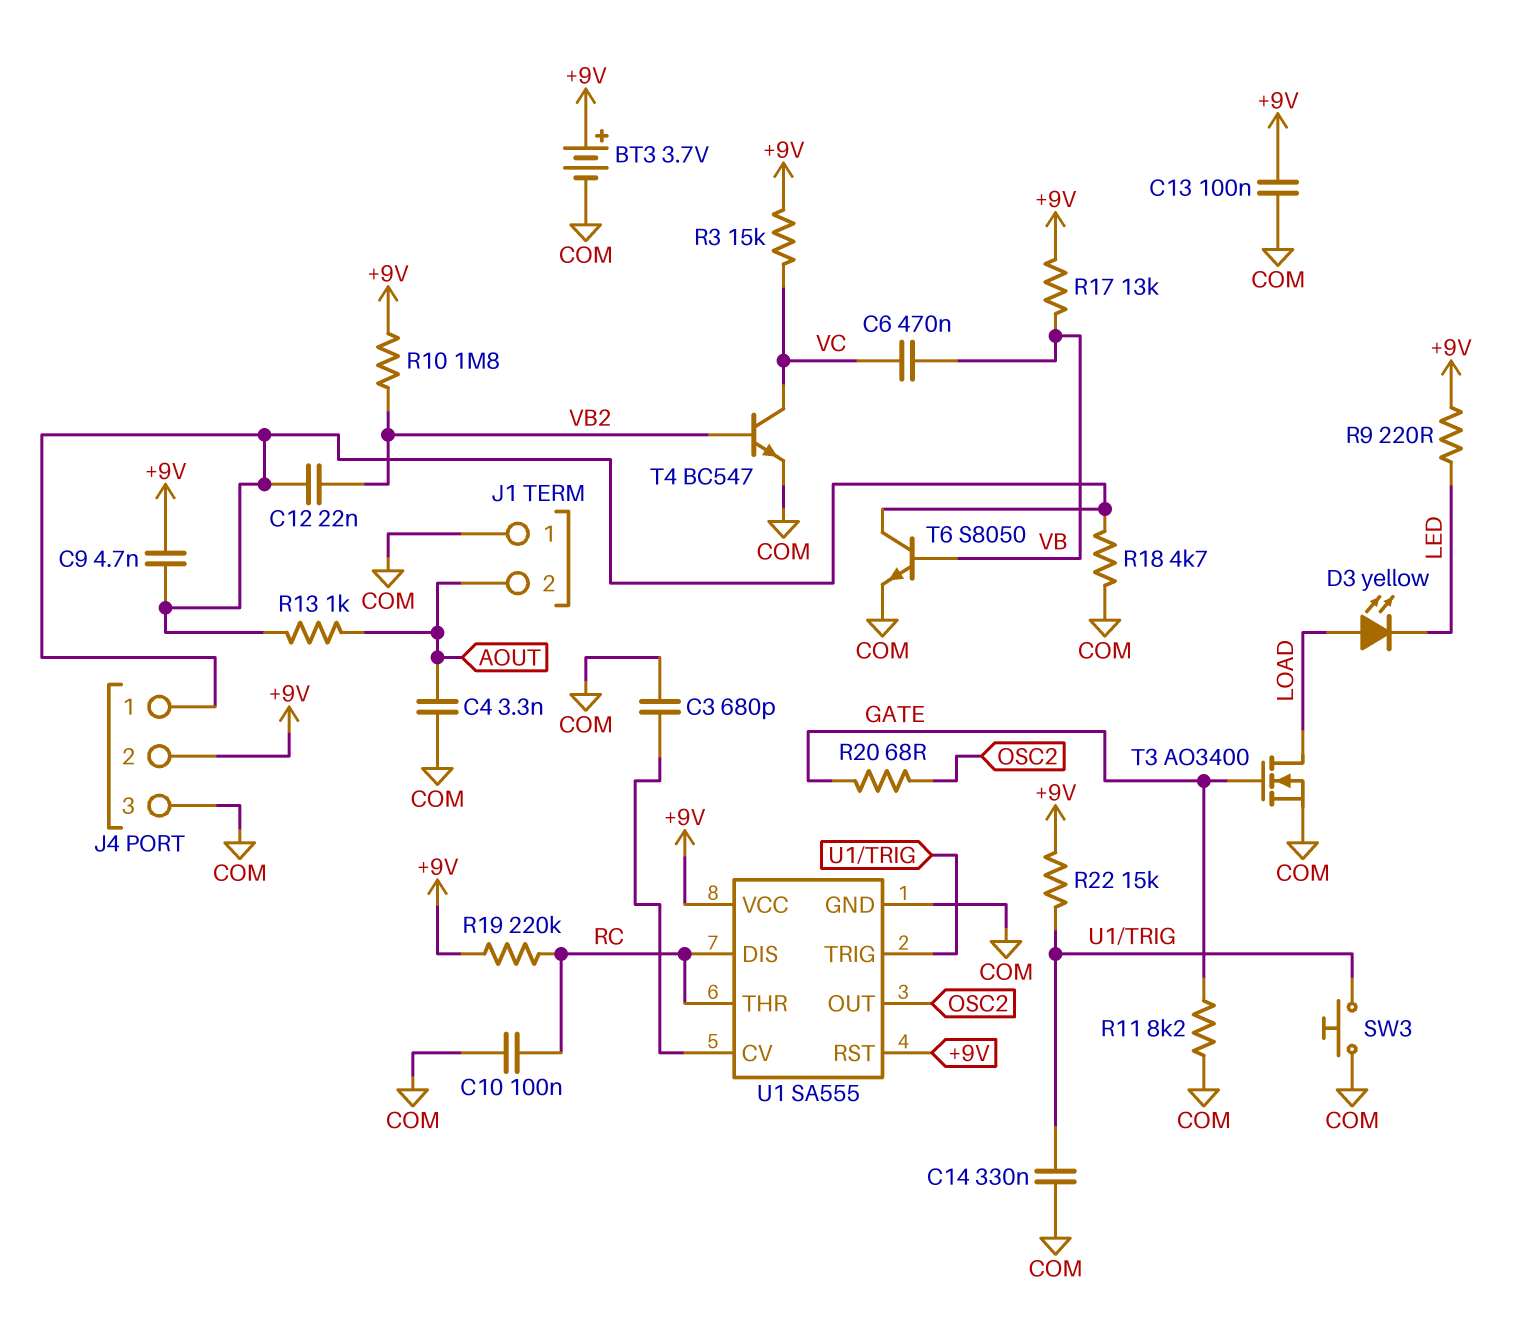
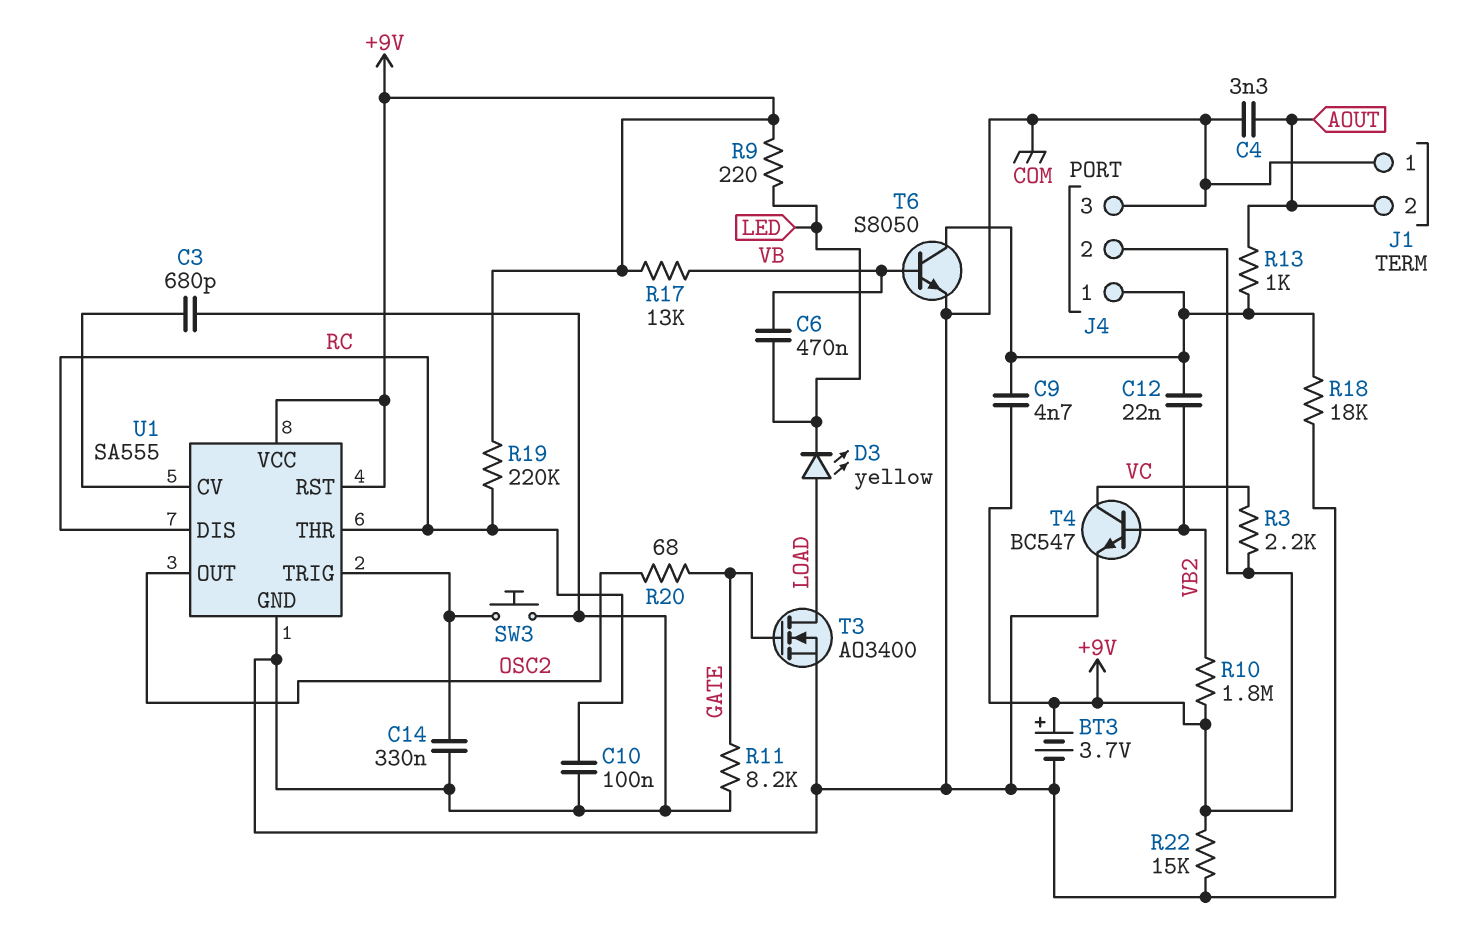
C6: 470nF (VB, VC) -> 470nF (LED, VB)
C13: 100nF (+9V, COM) -> none
R3: 15k (+9V, VC) -> 2.2k (+9V, VC)
R18: 4.7k (COM, J4/1) -> 18k (COM, J4/1)
R22: 15k (+9V, U1/TRIG) -> 15k (+9V, COM)

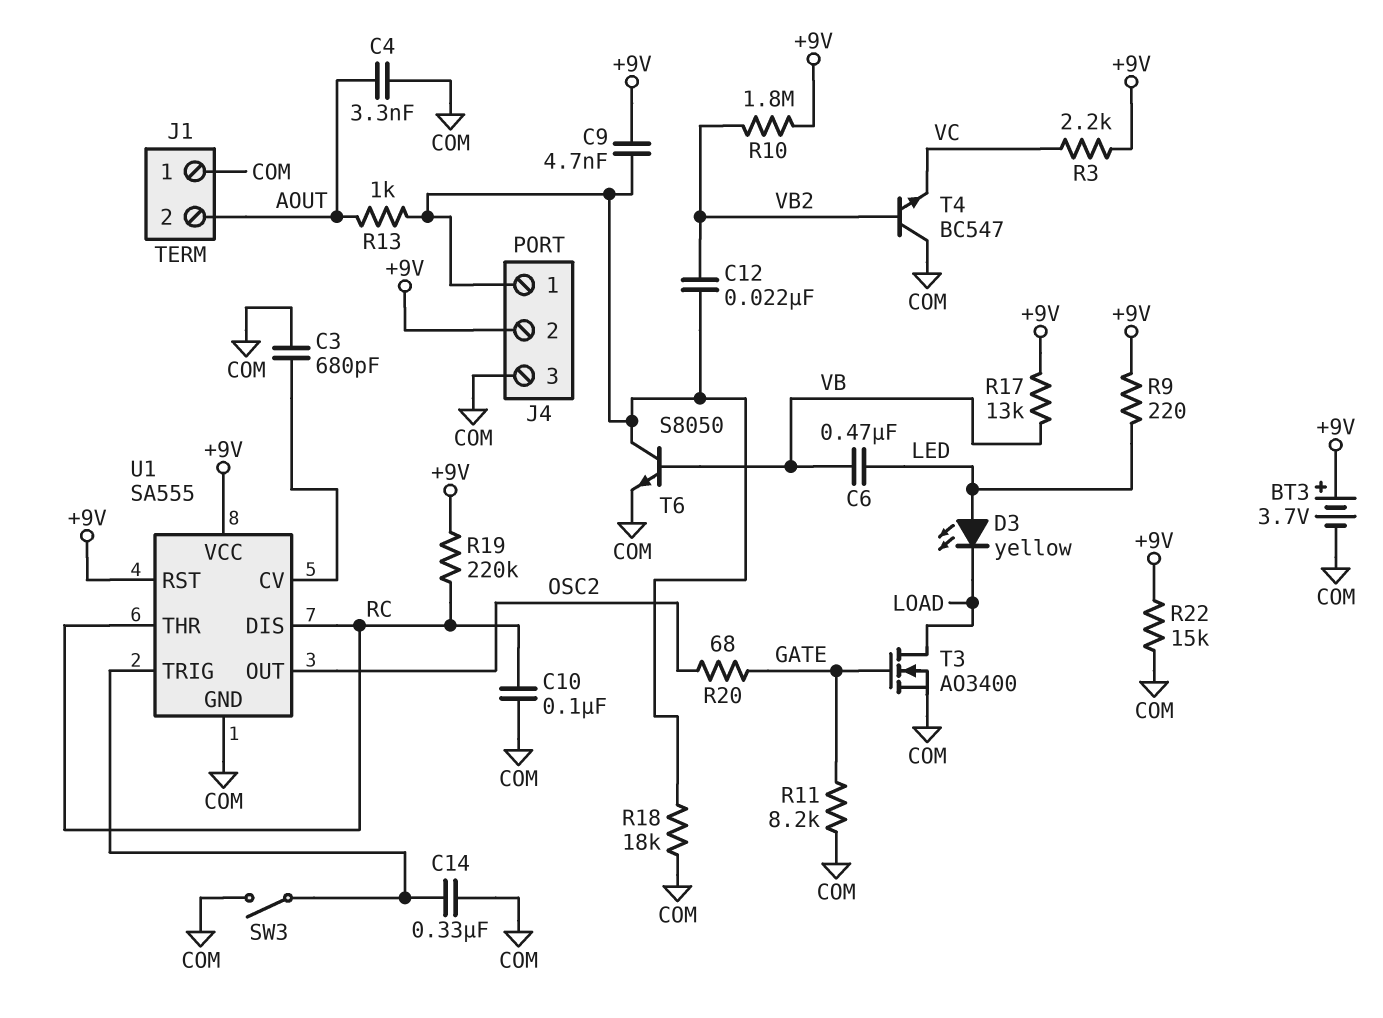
D3: LED yellow (A LOAD, K LED) -> LED yellow (A LED, K LOAD)
SW3: button (COM, U1/TRIG) -> switch (COM, U1/TRIG)
T4: NPN BC547 (B VB2, C VC, E COM) -> NPN BC547 (B VB2, C COM, E VC)

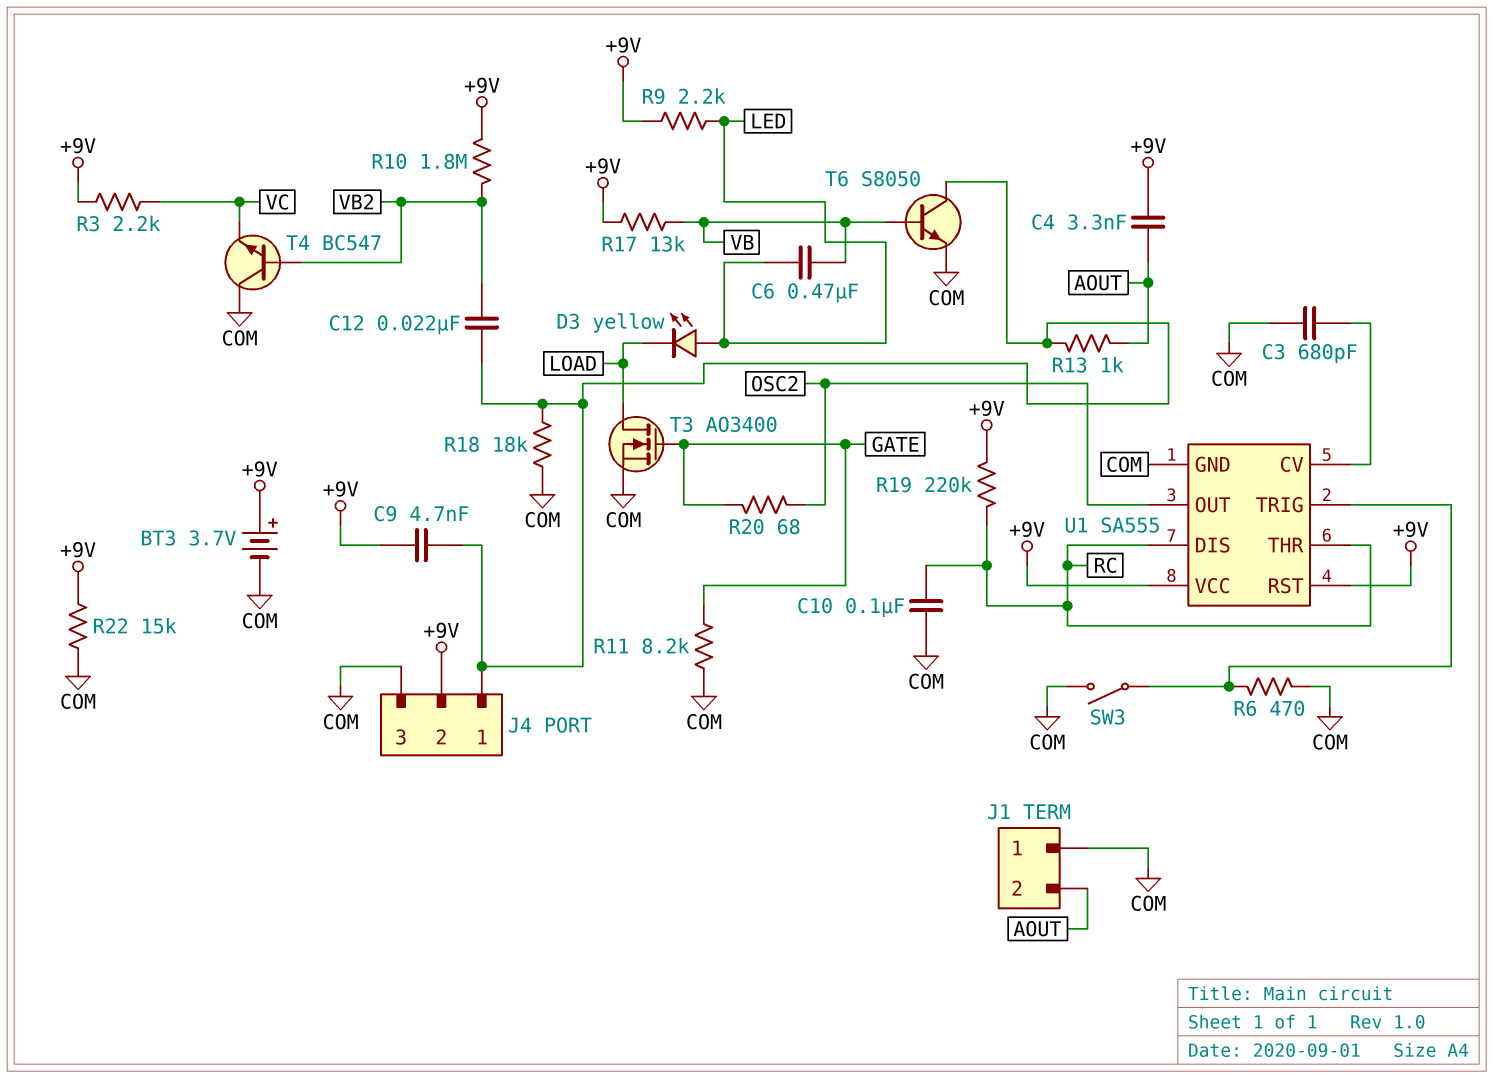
C4: 3.3nF (AOUT, COM) -> 3.3nF (+9V, AOUT)
C14: 330nF (COM, U1/TRIG) -> none
R6: none -> 470 (COM, U1/TRIG)
R9: 220 (+9V, LED) -> 2.2k (+9V, LED)

